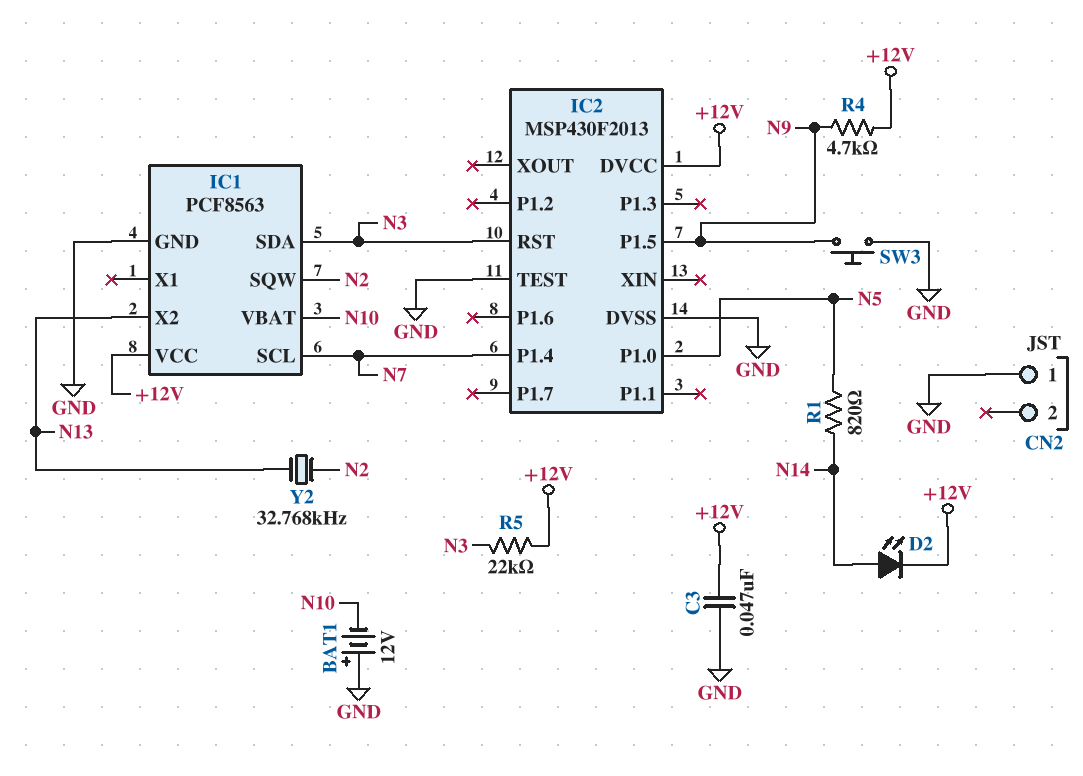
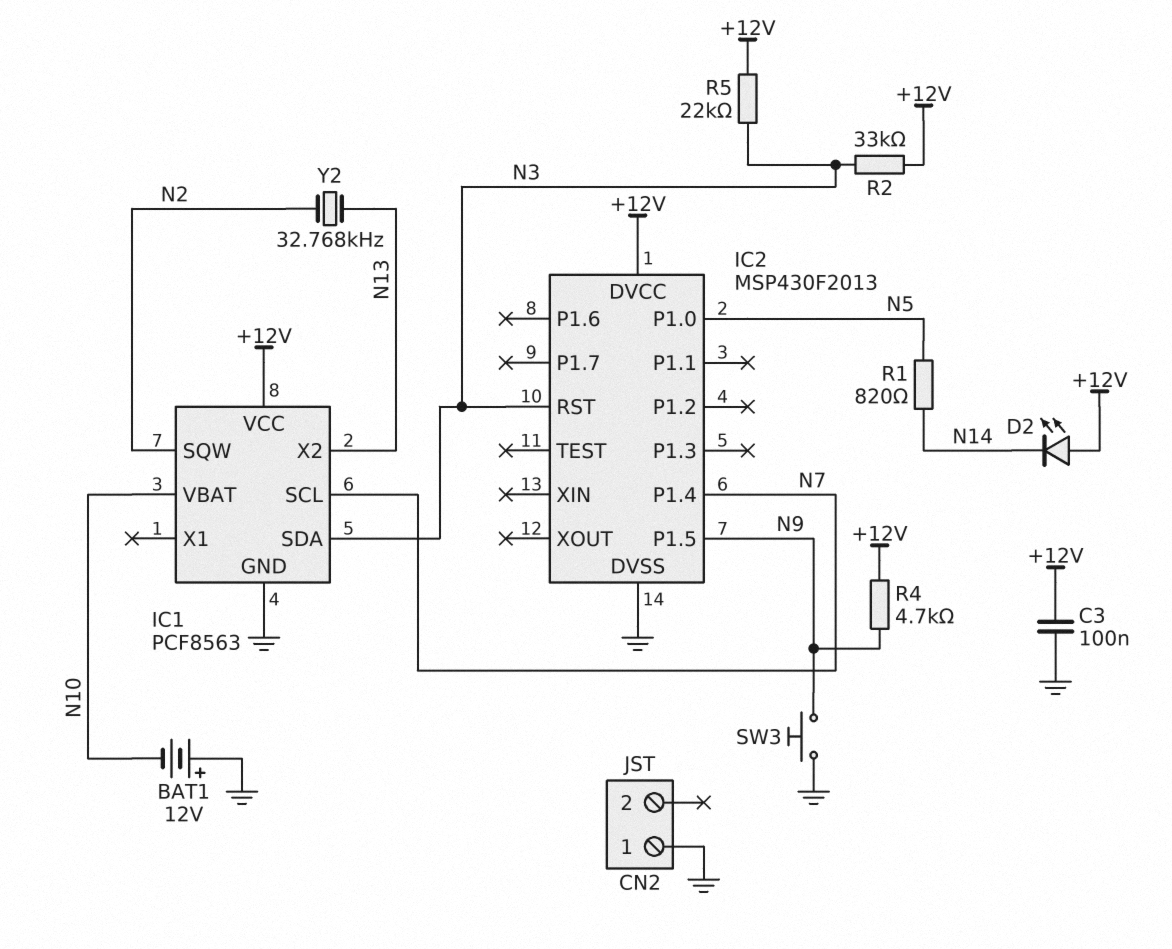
C3: 47nF (+12V, GND) -> 100nF (+12V, GND)
D2: LED (A N14, K +12V) -> LED (A +12V, K N14)
IC2 pin TEST: GND -> none
R2: none -> 33k (+12V, N3)

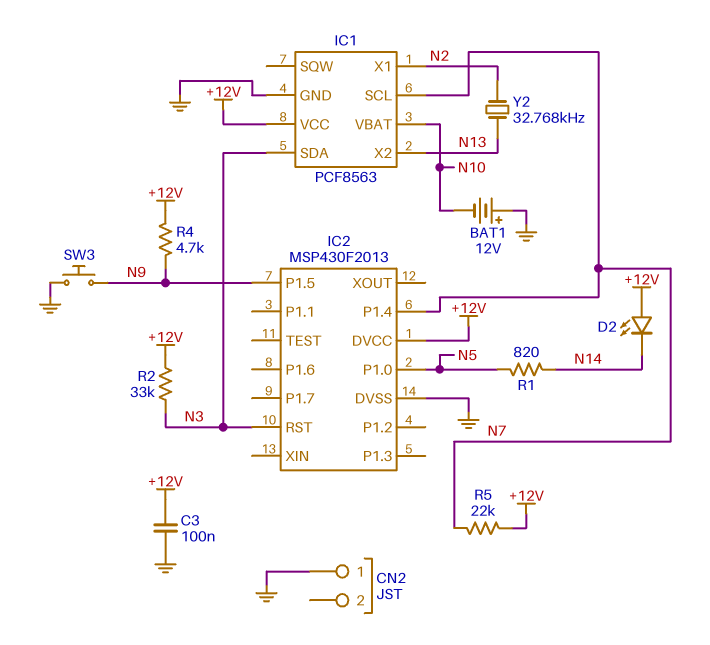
IC1 pin SQW: N2 -> none
IC1 pin X1: none -> N2
R5: 22k (+12V, N3) -> 22k (+12V, N7)

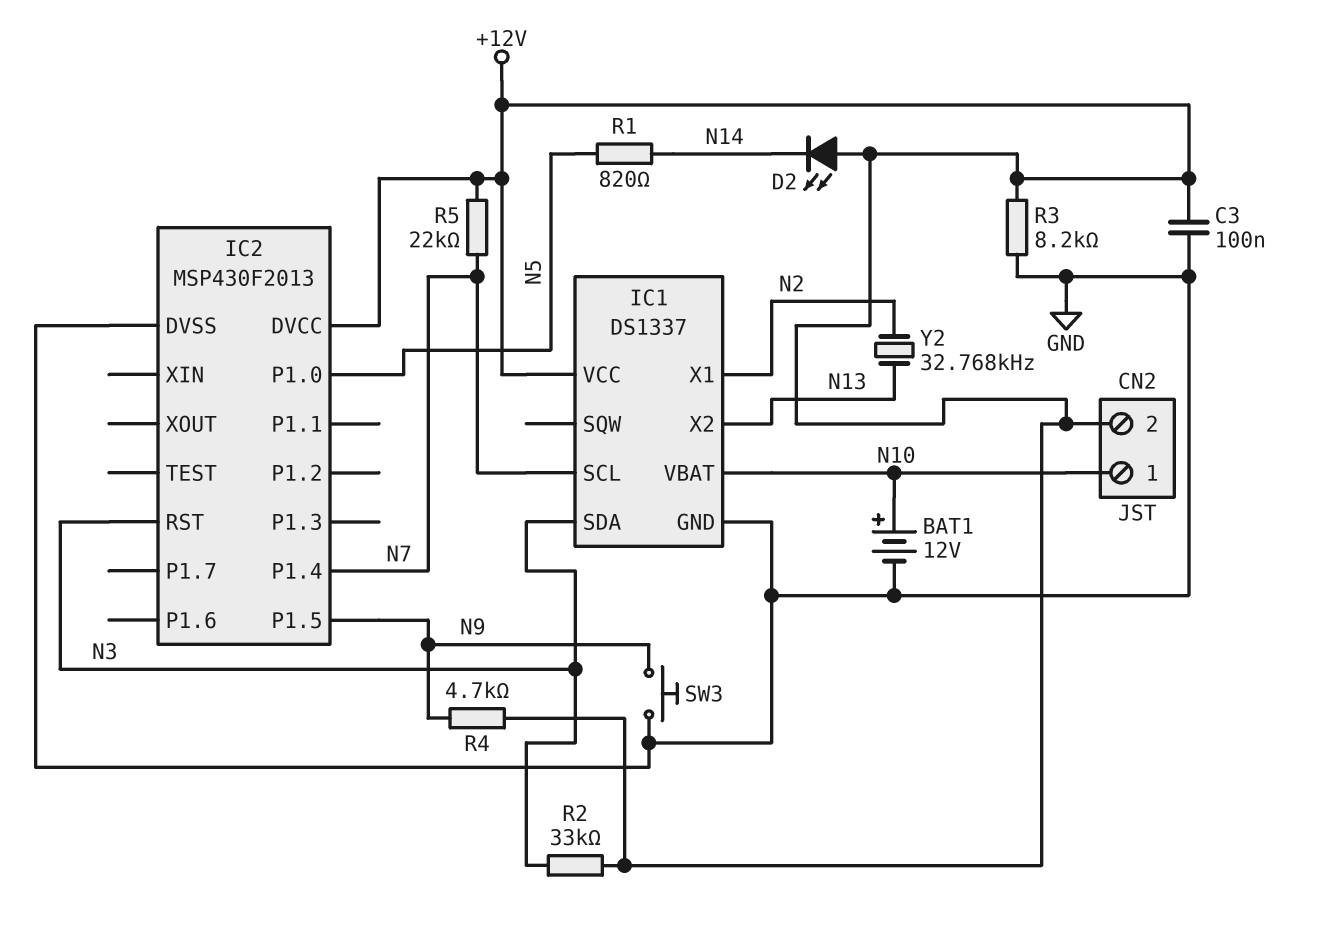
BAT1: 12V (plus GND, minus N10) -> 12V (plus N10, minus GND)
CN2 pin 1: GND -> N10
CN2 pin 2: none -> +12V
IC1: PCF8563 -> DS1337
R3: none -> 8.2k (+12V, GND)

